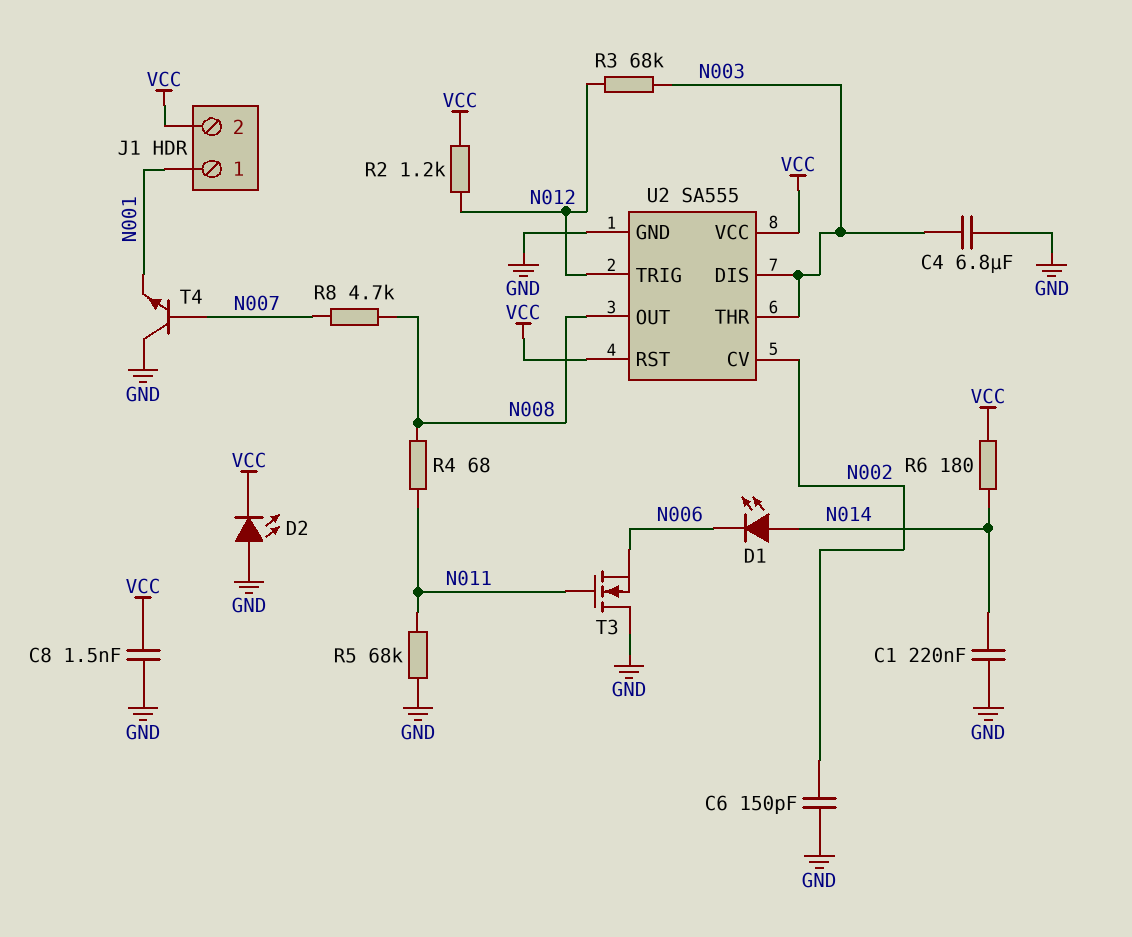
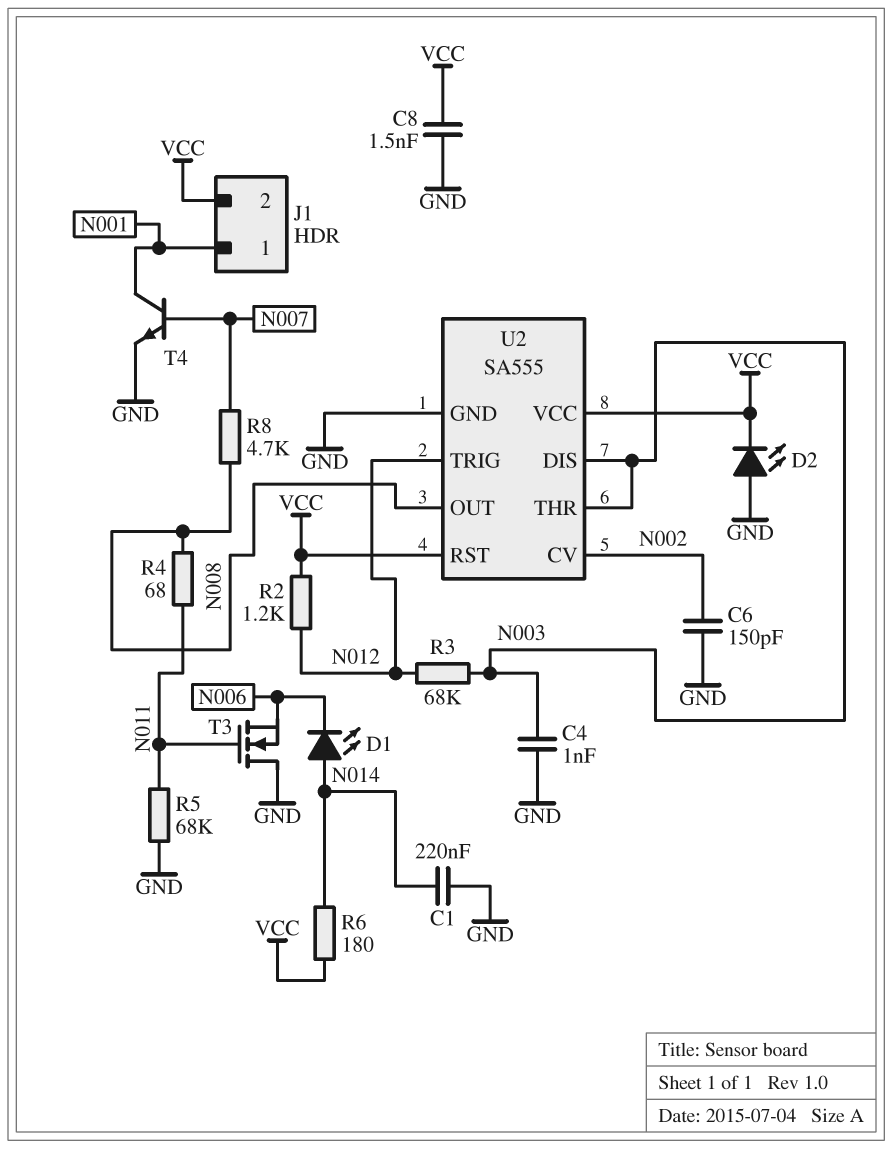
C4: 6.8uF (GND, N003) -> 1nF (GND, N003)
T4: NPN (B N007, C GND, E N001) -> NPN (B N007, C N001, E GND)

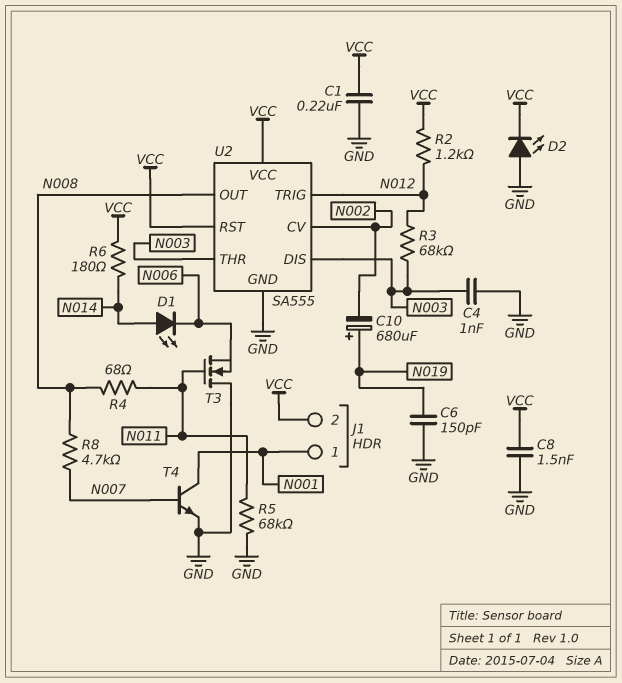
C1: 220nF (GND, N014) -> 220nF (GND, VCC)
C6: 150pF (GND, N002) -> 150pF (GND, N019)
C10: none -> 680uF (plus N019, minus N002)

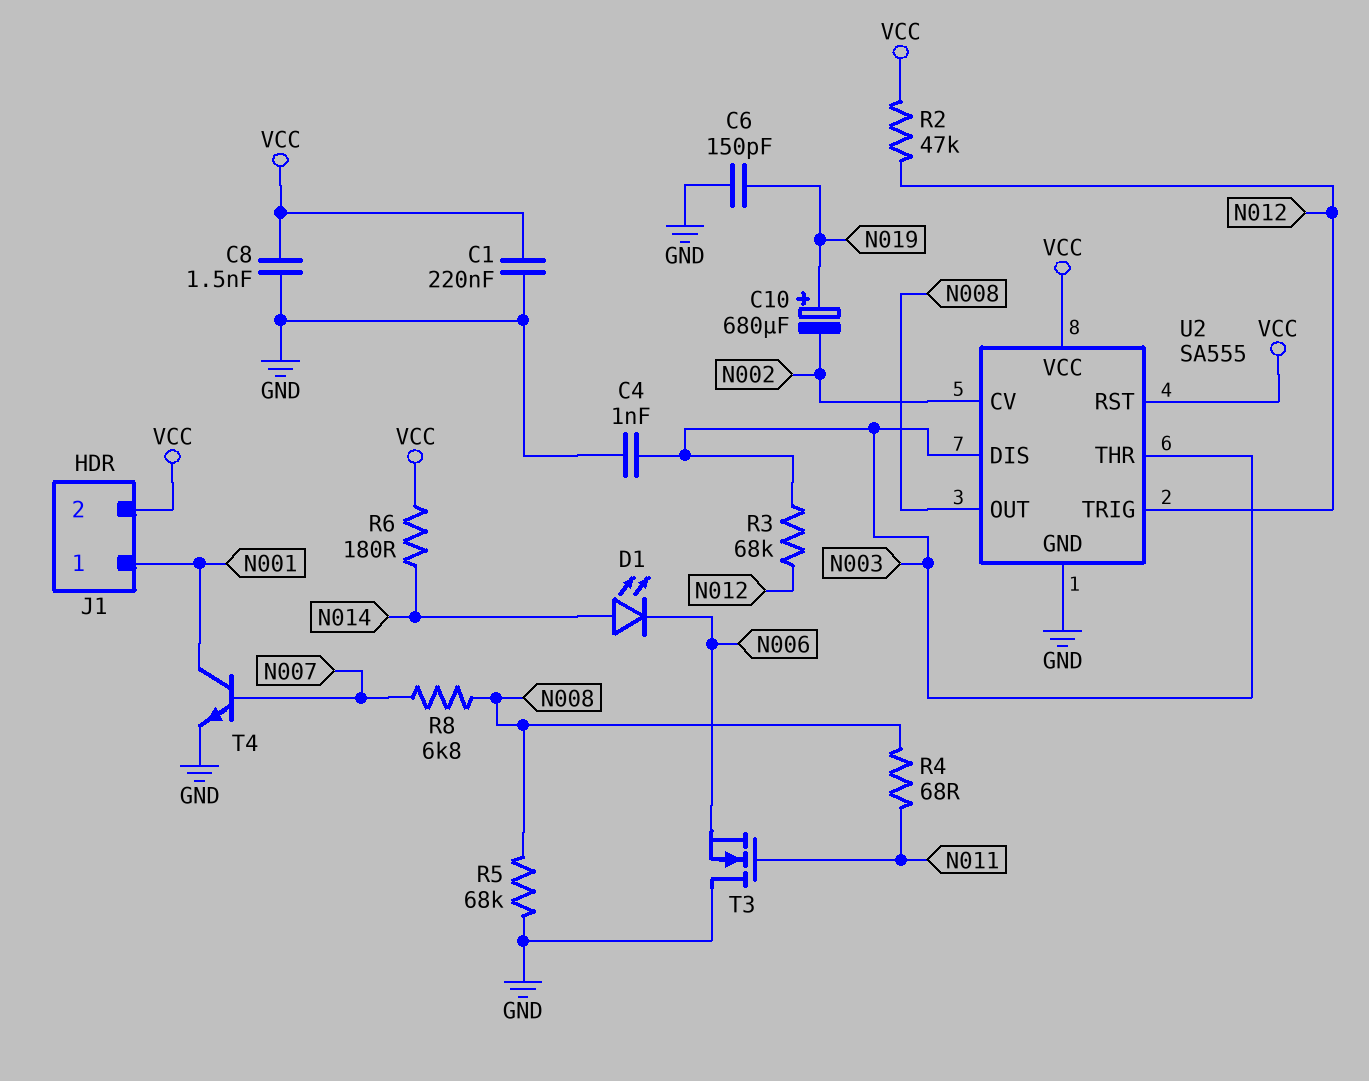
D2: LED (A GND, K VCC) -> none
R2: 1.2k (N012, VCC) -> 47k (N012, VCC)
R5: 68k (GND, N011) -> 68k (GND, N008)
R8: 4.7k (N007, N008) -> 6.8k (N007, N008)

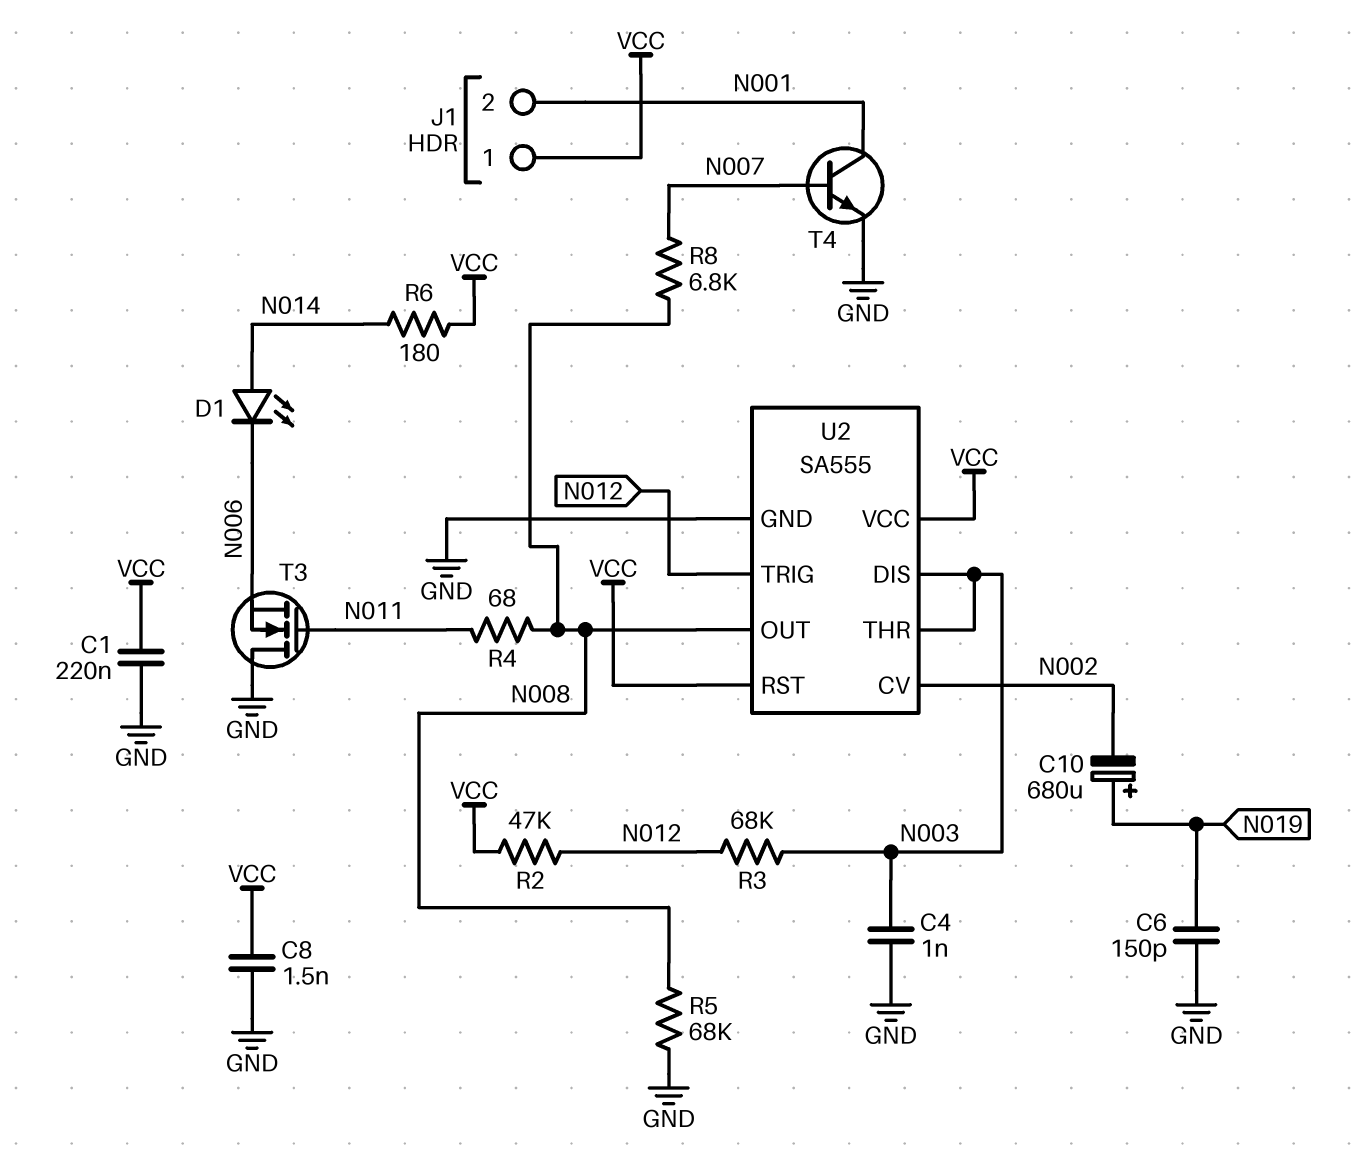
J1 pin 1: N001 -> VCC
J1 pin 2: VCC -> N001

